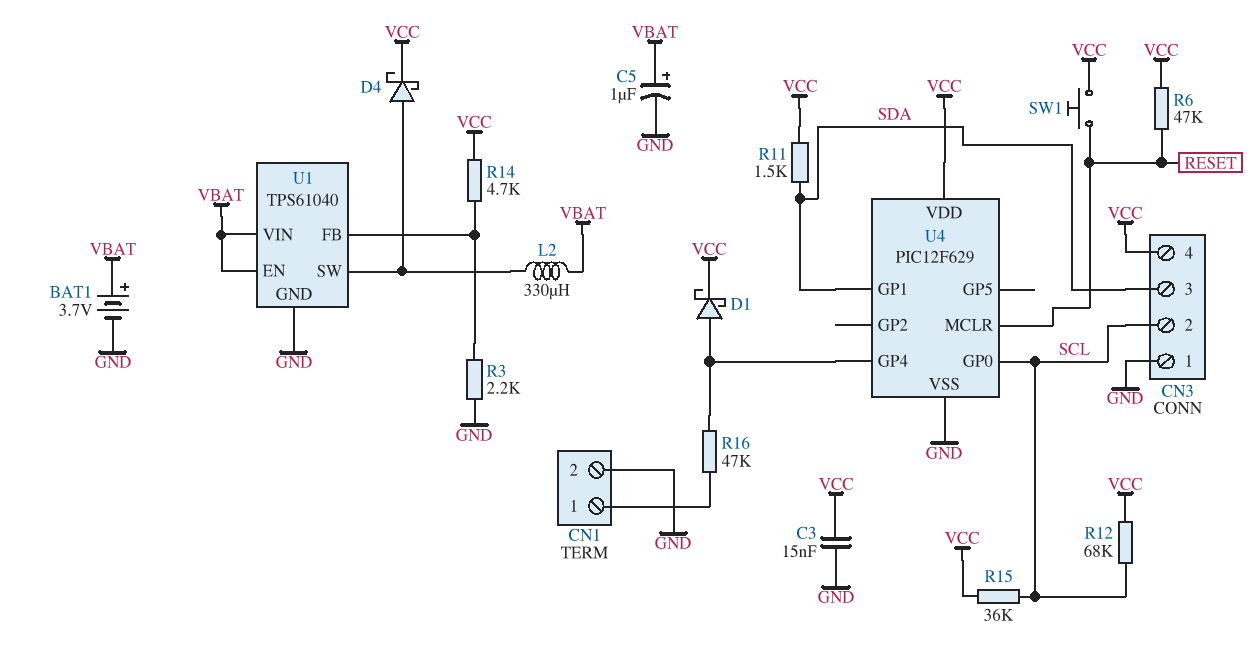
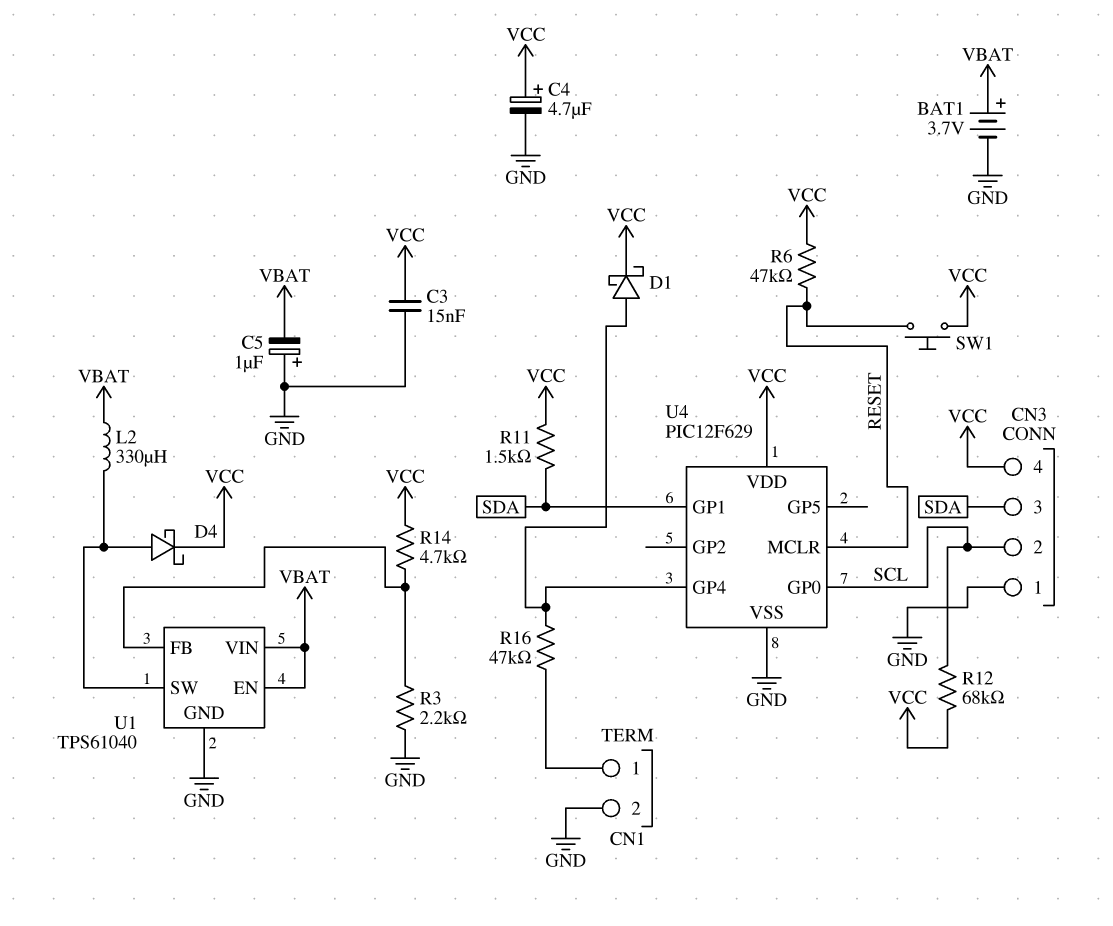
C4: none -> 4.7uF (plus VCC, minus GND)
C5: 1uF (plus VBAT, minus GND) -> 1uF (plus GND, minus VBAT)
R15: 36k (SCL, VCC) -> none

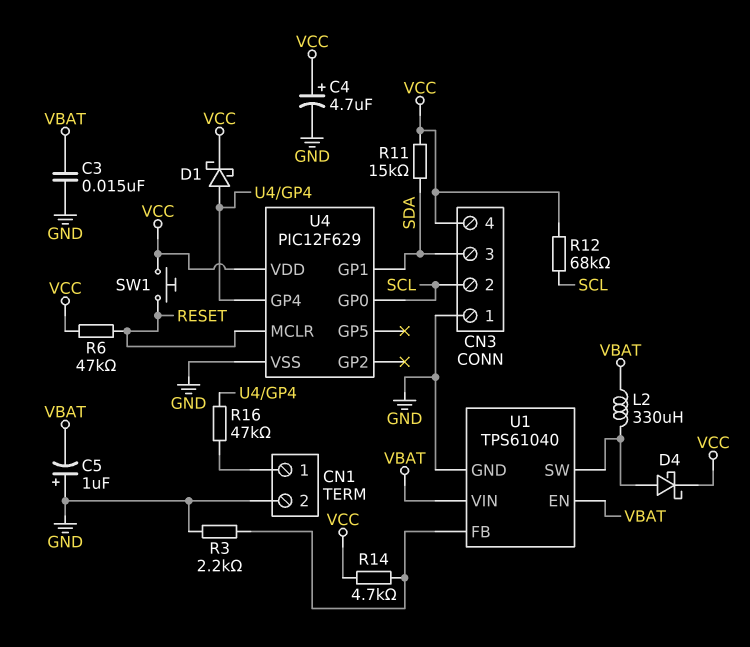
BAT1: 3.7V (plus VBAT, minus GND) -> none
C3: 15nF (GND, VCC) -> 15nF (GND, VBAT)
R11: 1.5k (SDA, VCC) -> 15k (SDA, VCC)

